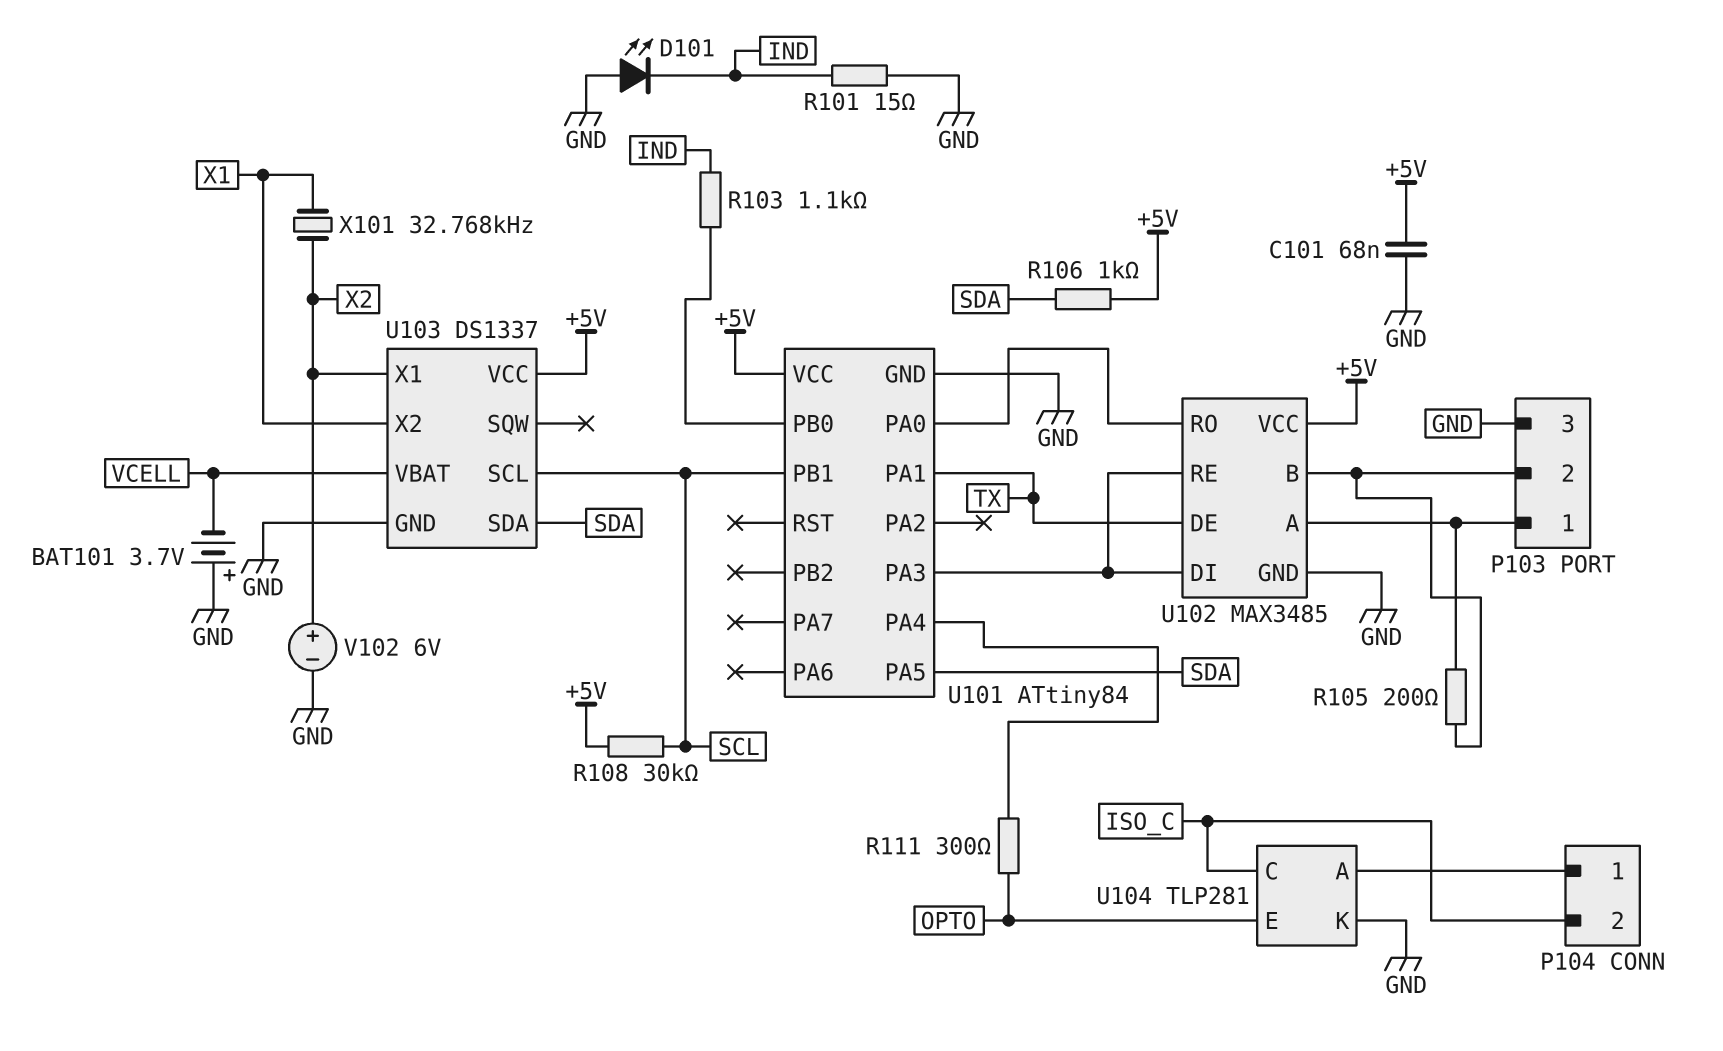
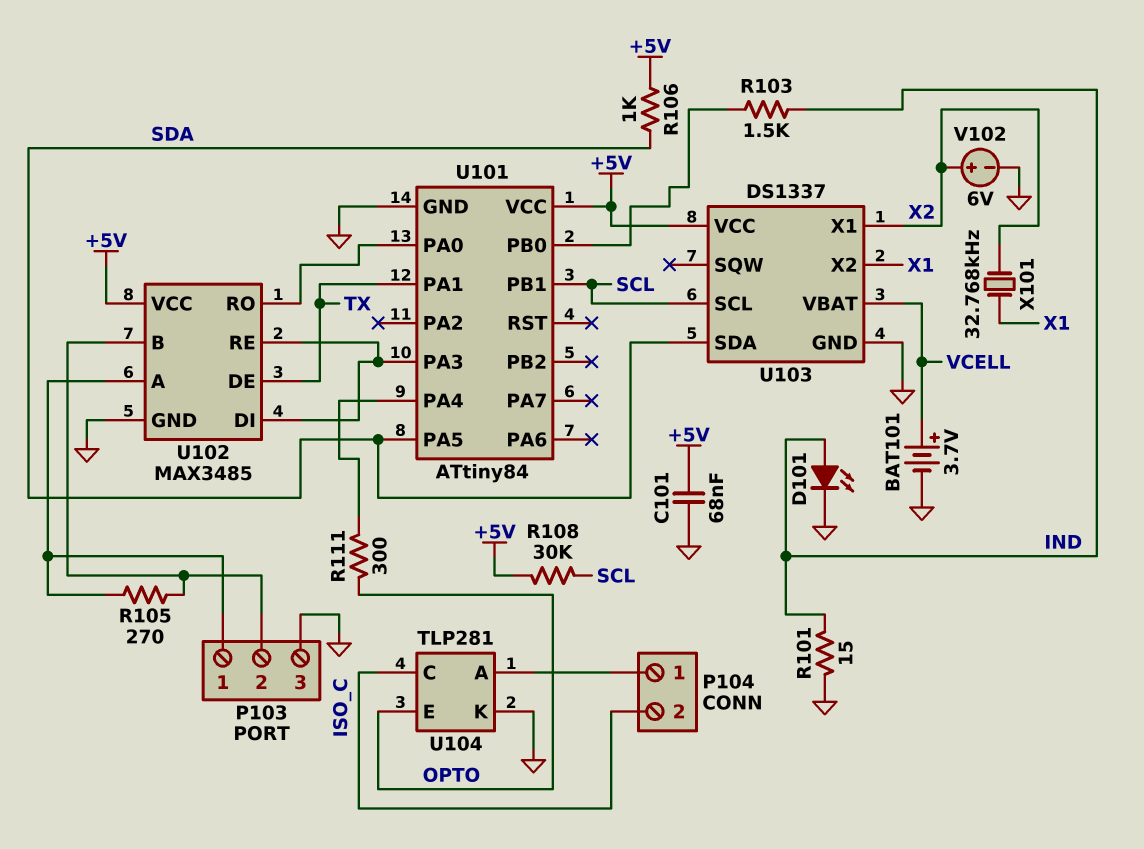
BAT101: 3.7V (plus GND, minus VCELL) -> 3.7V (plus VCELL, minus GND)
D101: LED (A GND, K IND) -> LED (A IND, K GND)
R103: 1.1k (IND, U101/PB0) -> 1.5k (IND, U101/PB0)
R105: 200 (P103/1, P103/2) -> 270 (P103/1, P103/2)

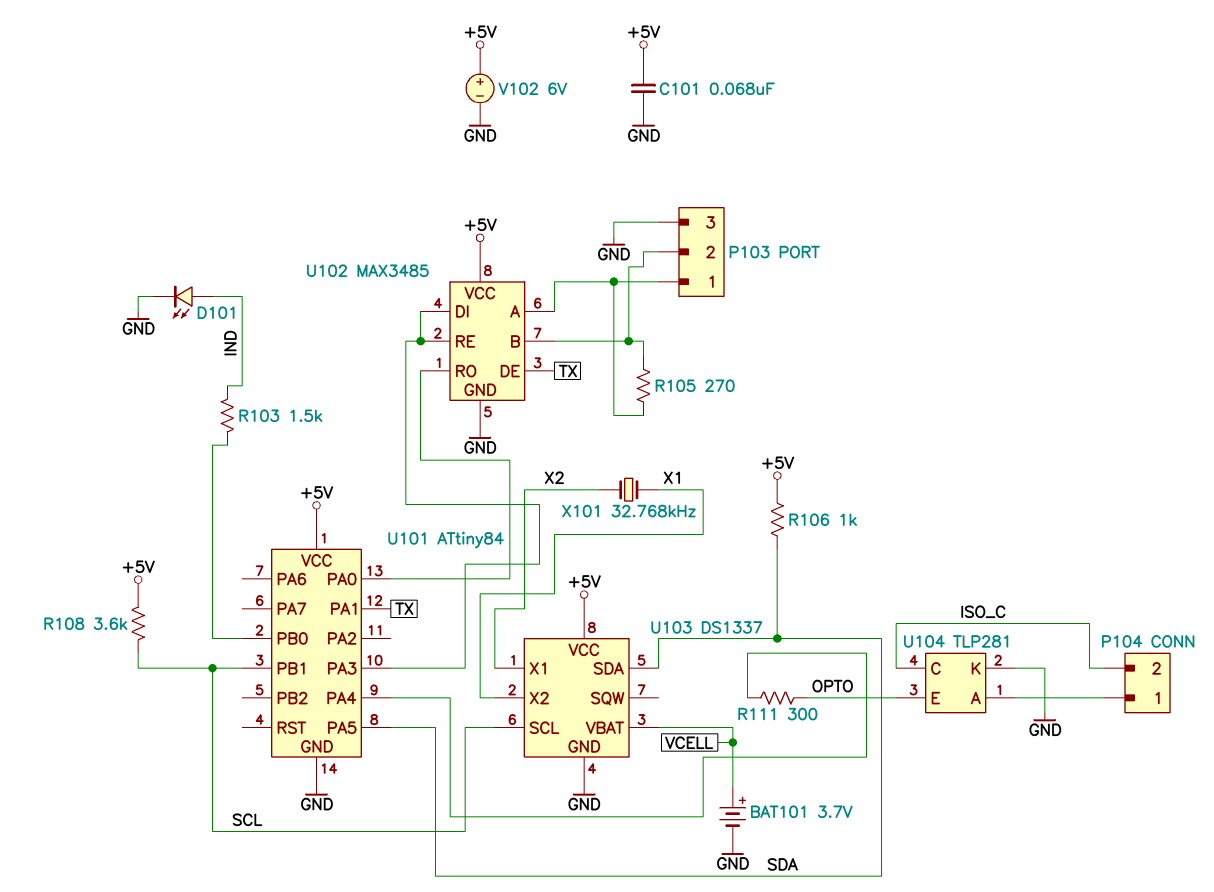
R101: 15 (GND, IND) -> none
R108: 30k (+5V, SCL) -> 3.6k (+5V, SCL)
V102: 6V (plus X2, minus GND) -> 6V (plus +5V, minus GND)

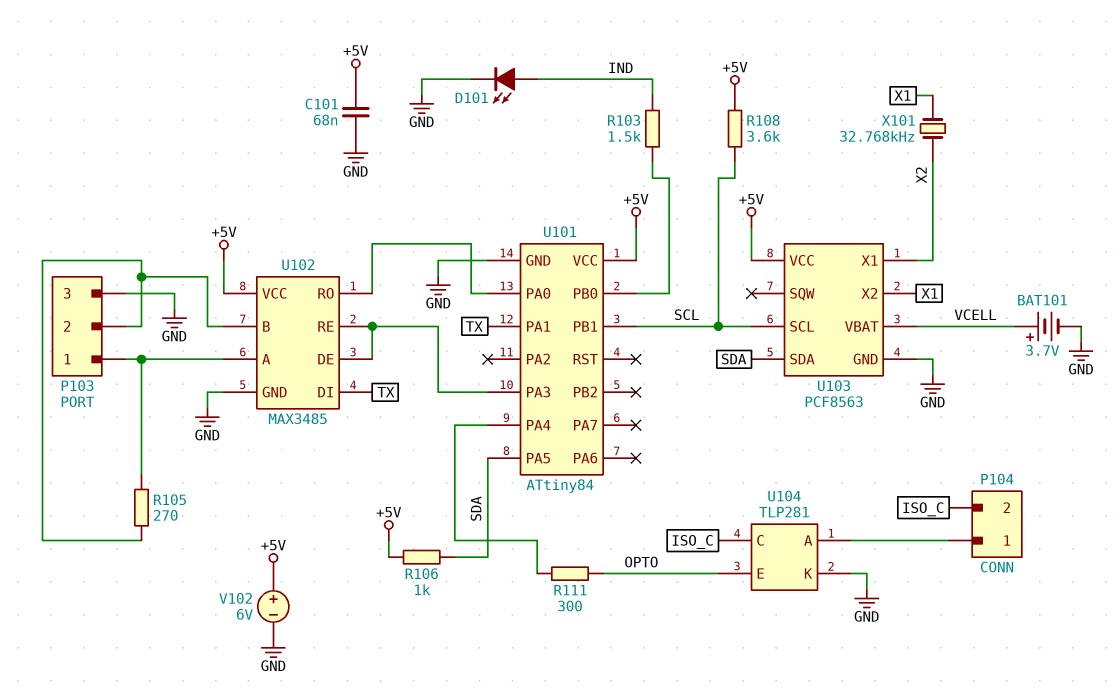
U102 pin DE: TX -> U101/PA3
U102 pin DI: U101/PA3 -> TX
U103: DS1337 -> PCF8563

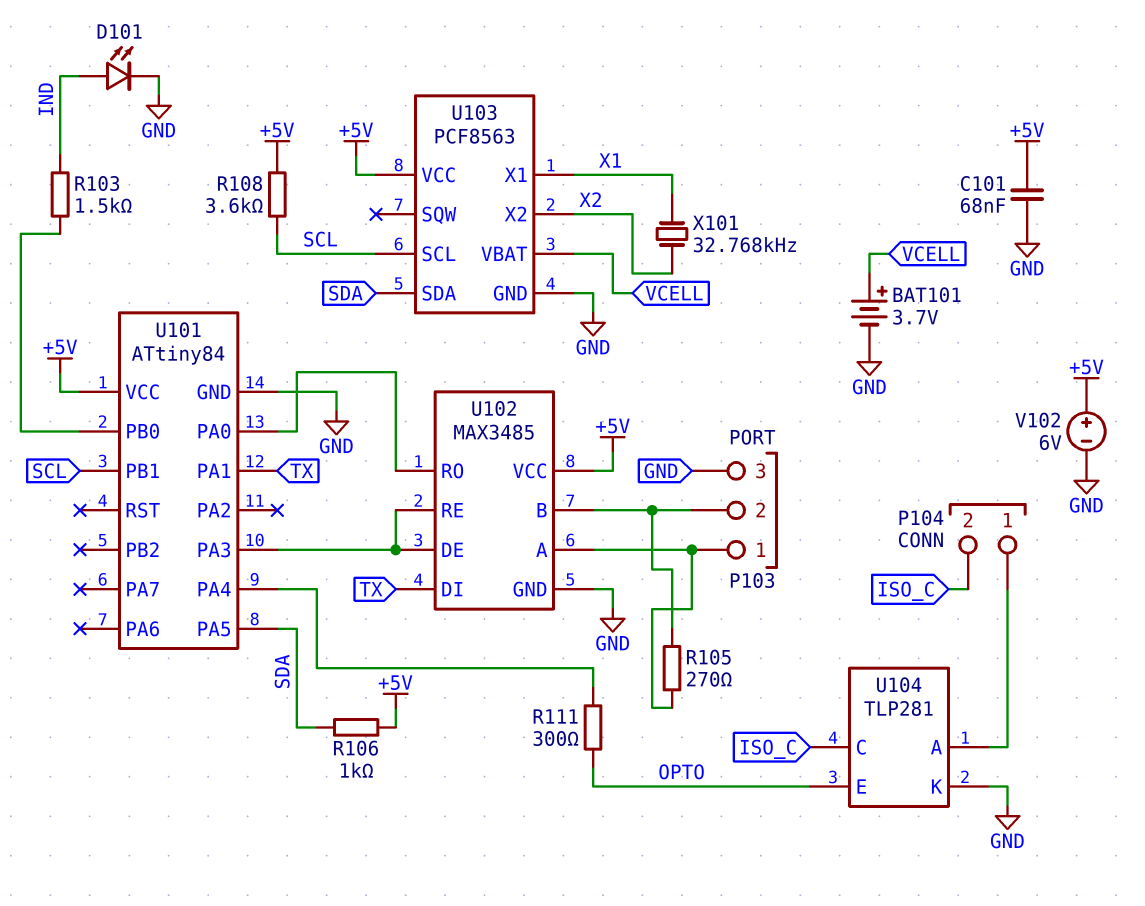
U103 pin X1: X2 -> X1
U103 pin X2: X1 -> X2

